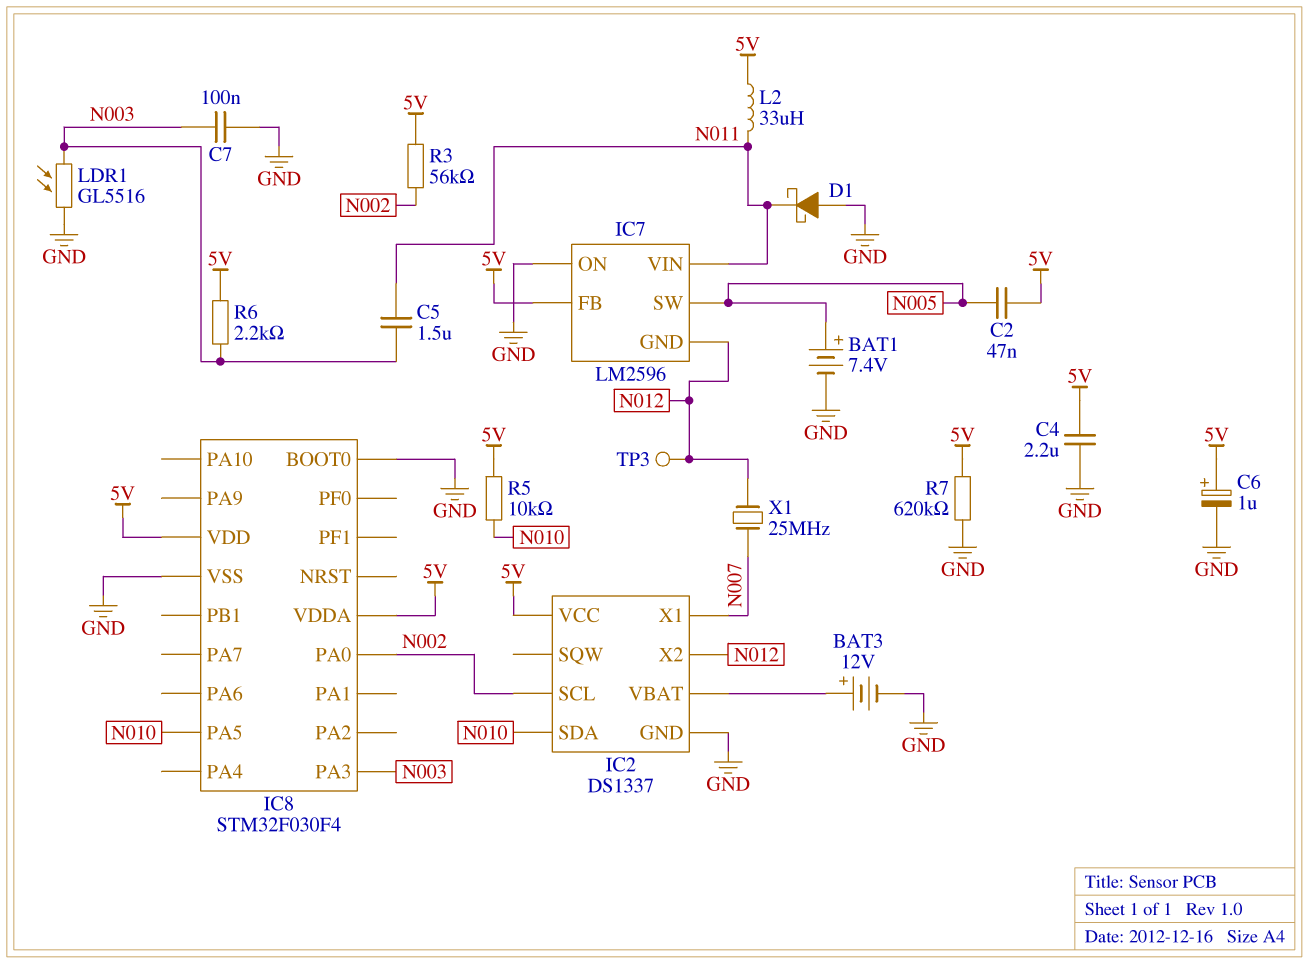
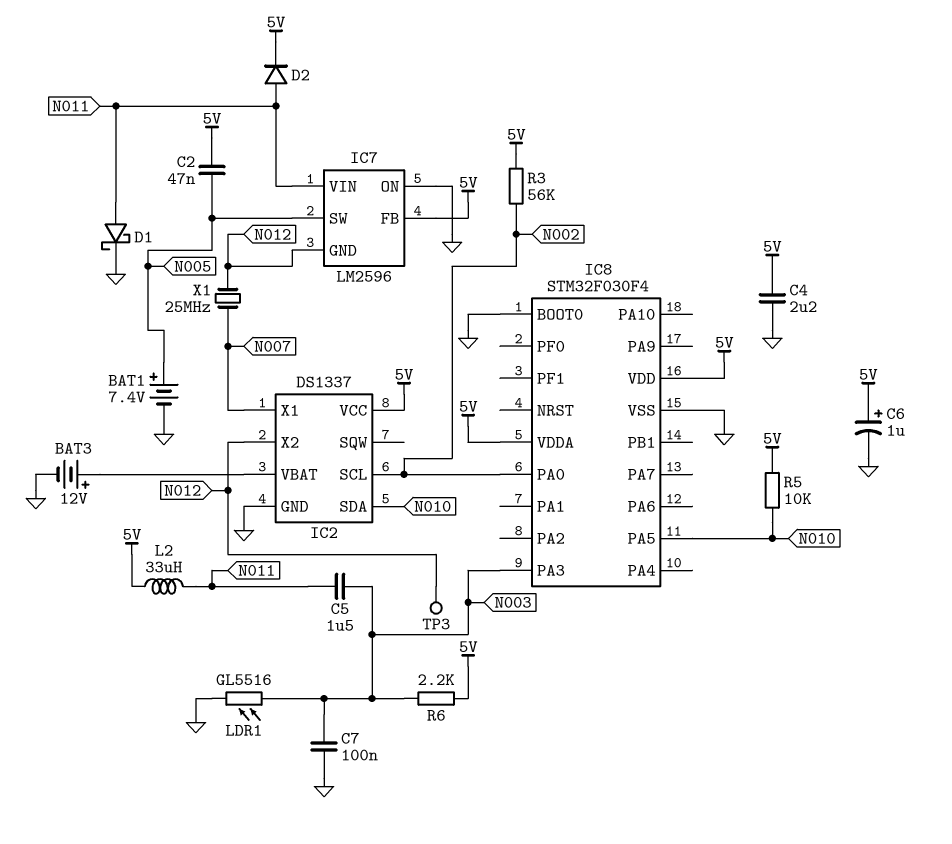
D1: schottky (A GND, K N011) -> schottky (A N011, K GND)
D2: none -> diode (A N011, K 5V)
R7: 620k (5V, GND) -> none

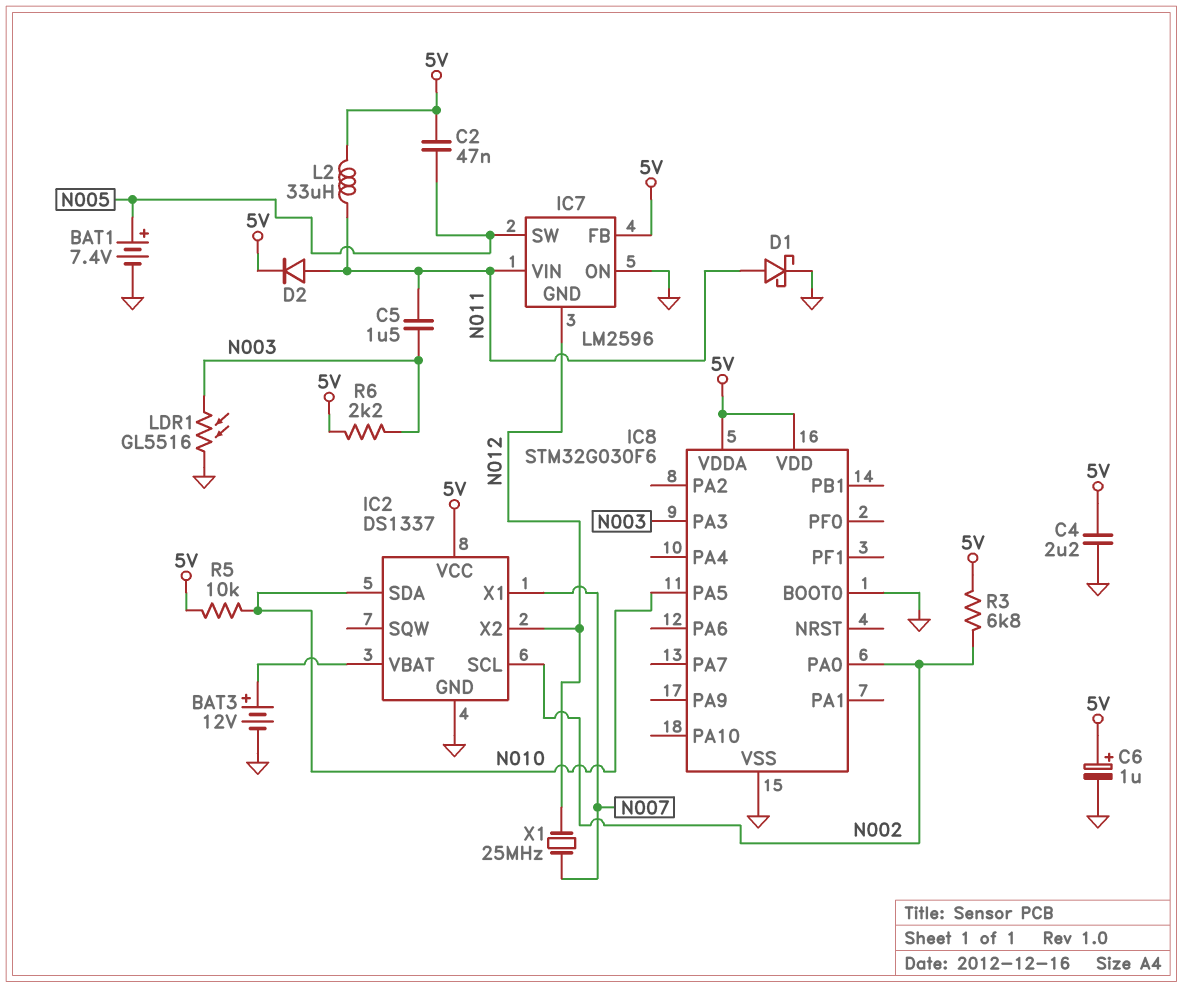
C7: 100nF (GND, N003) -> none
IC8: STM32F030F4 -> STM32G030F6
R3: 56k (5V, N002) -> 6.8k (5V, N002)
TP3: test point (N012) -> none

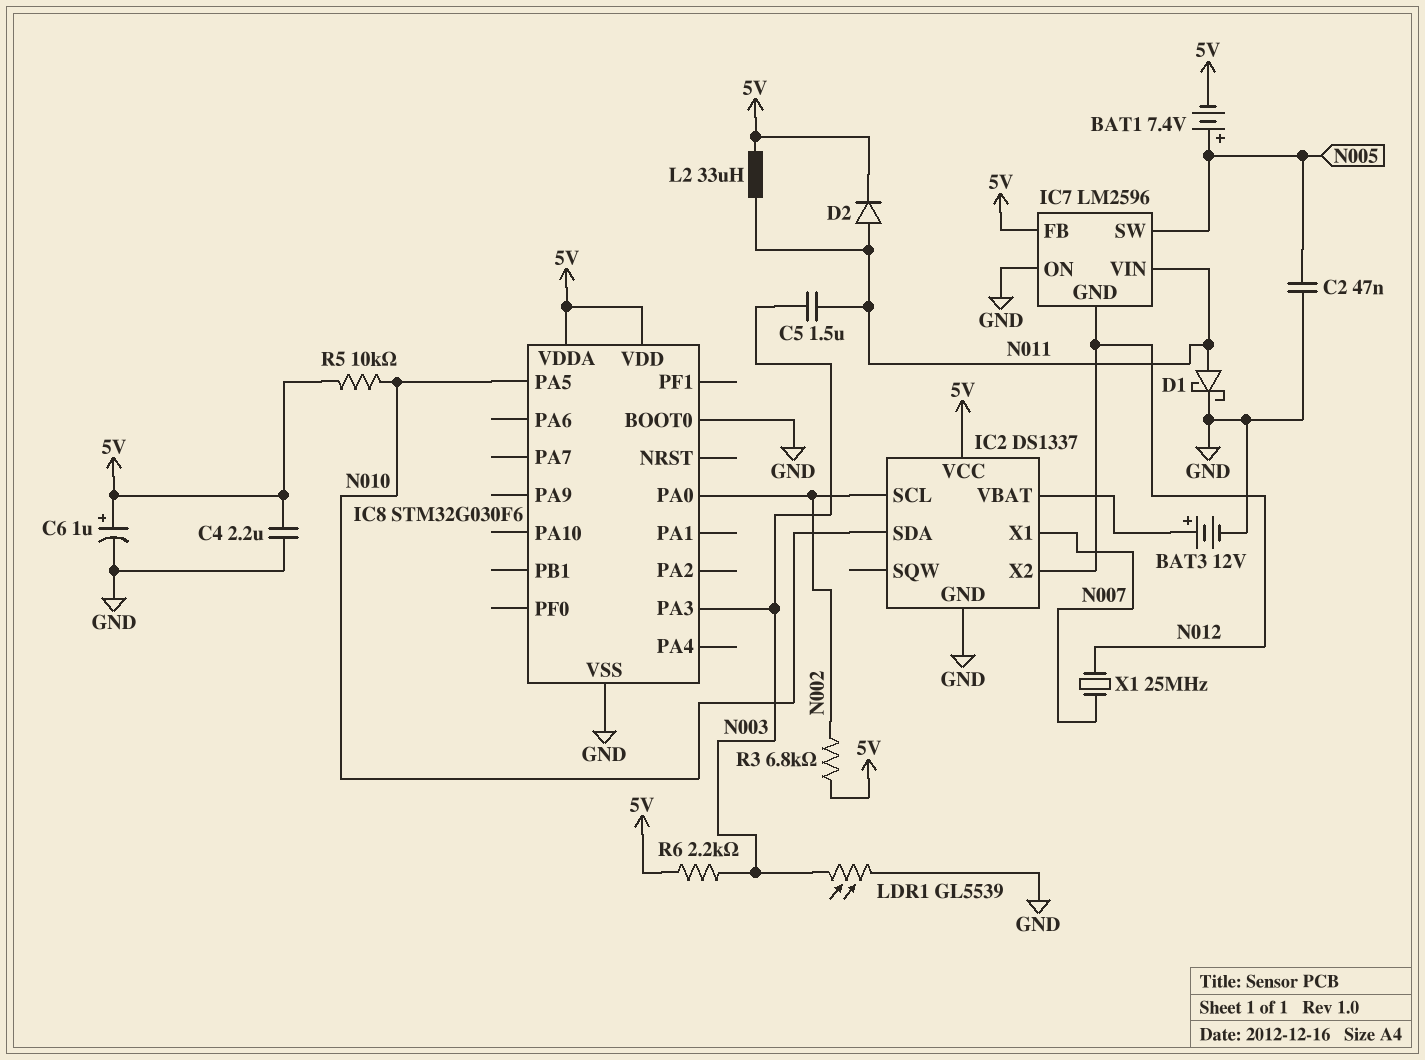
BAT1: 7.4V (plus N005, minus GND) -> 7.4V (plus N005, minus 5V)
C2: 47nF (5V, N005) -> 47nF (GND, N005)
LDR1: GL5516 (GND, N003) -> GL5539 (GND, N003)

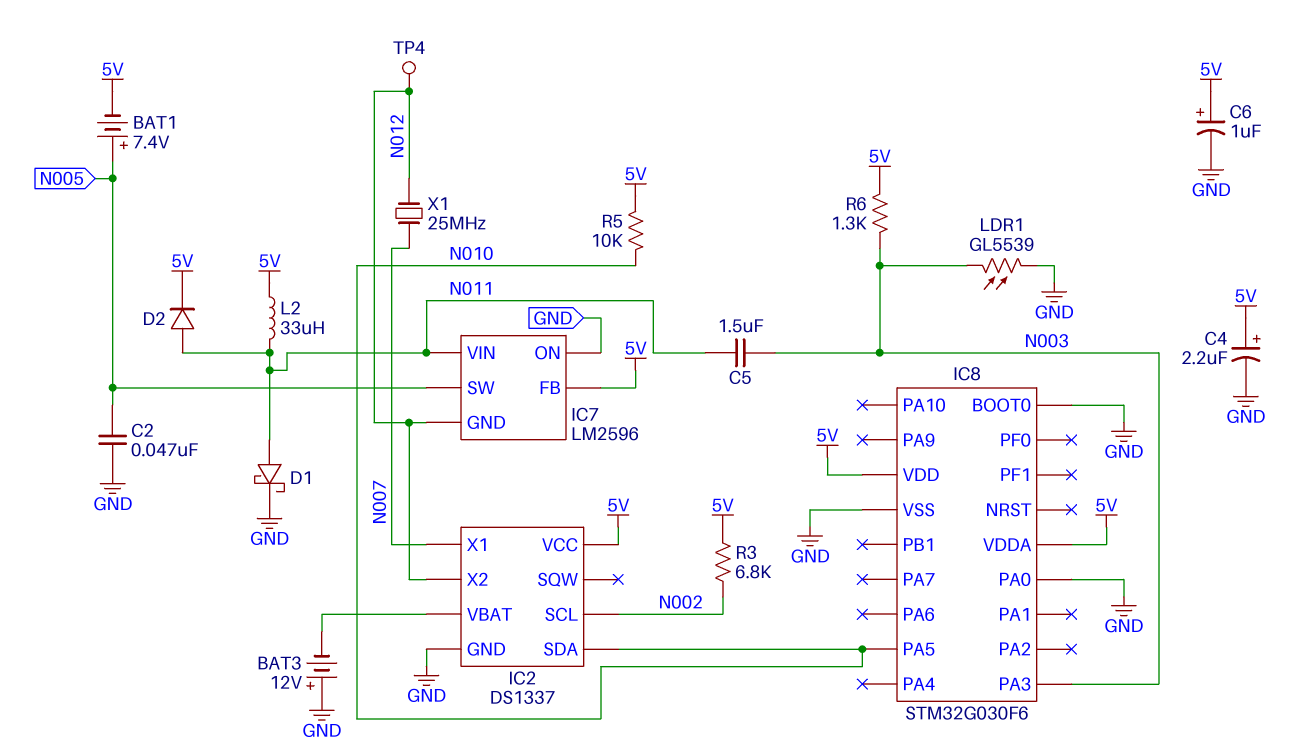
BAT3: 12V (plus IC2/VBAT, minus GND) -> 12V (plus GND, minus IC2/VBAT)
C4: 2.2uF (5V, GND) -> 2.2uF (plus 5V, minus GND)
IC8 pin PA0: N002 -> GND
R6: 2.2k (5V, N003) -> 1.3k (5V, N003)
TP4: none -> test point (N012)

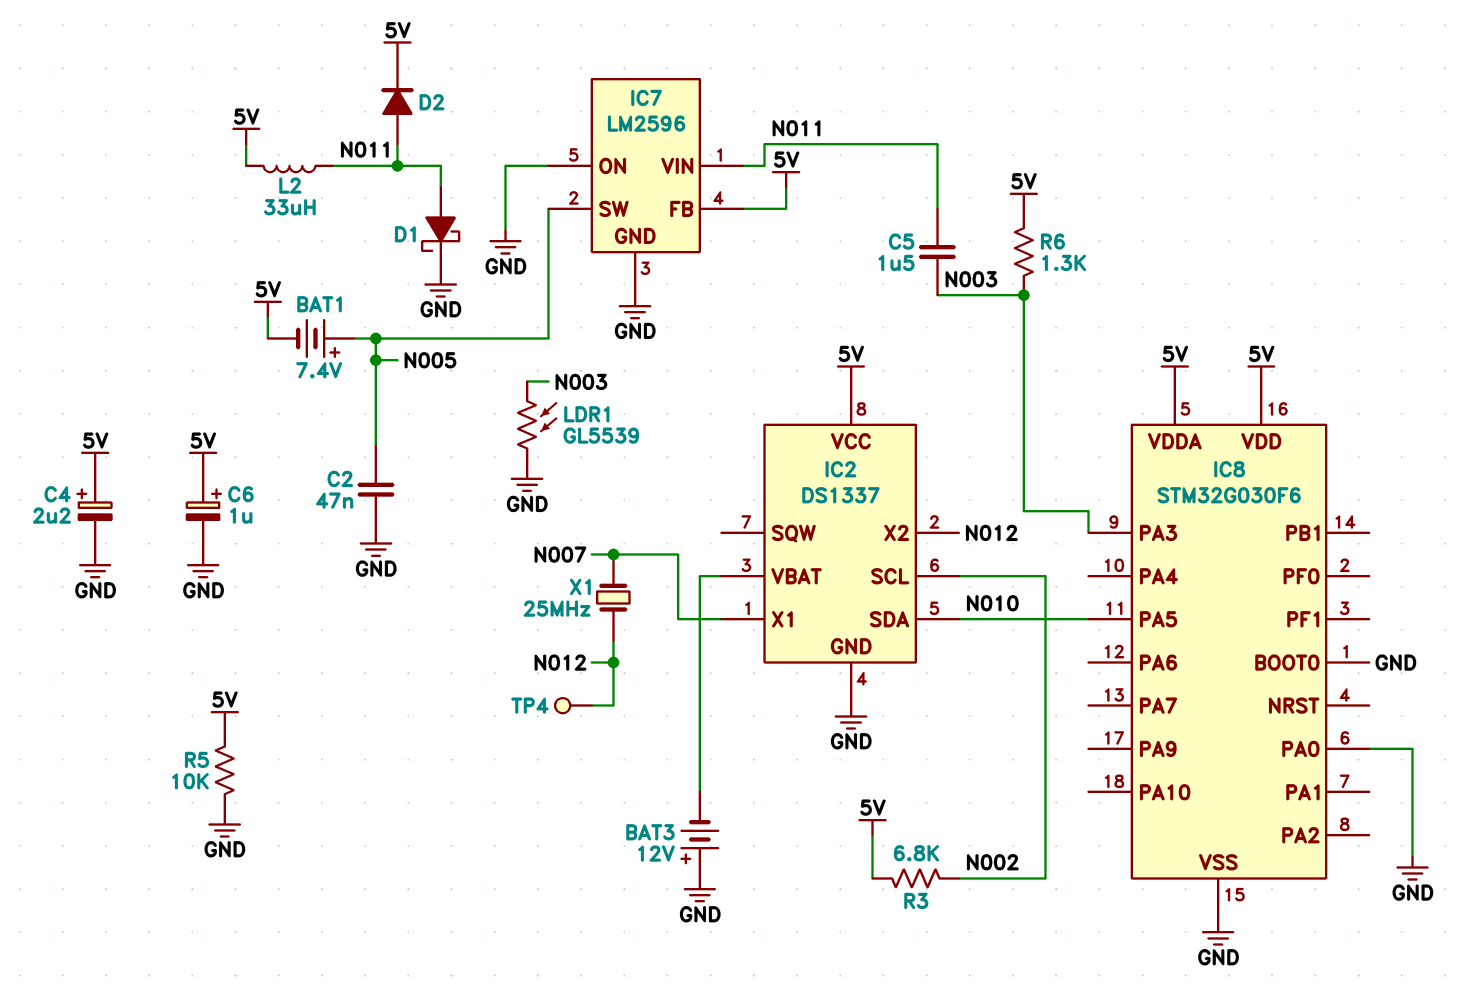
IC7 pin GND: N012 -> GND
R5: 10k (5V, N010) -> 10k (5V, GND)

